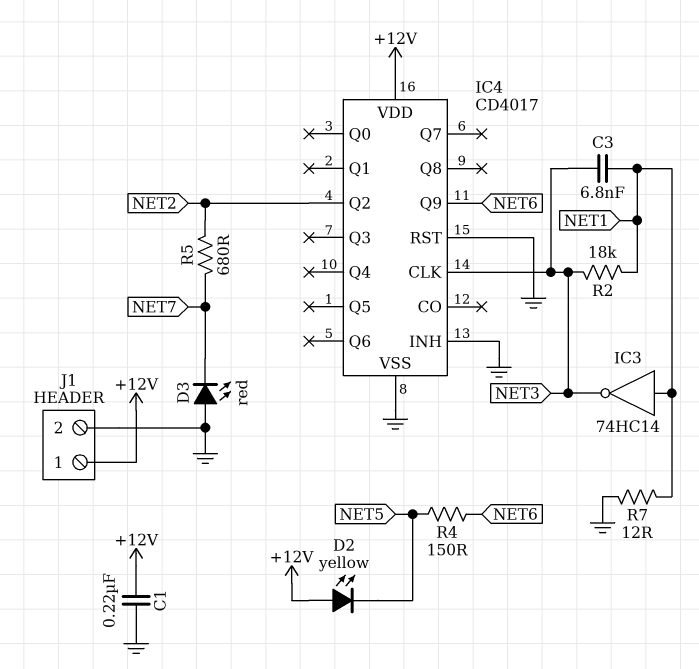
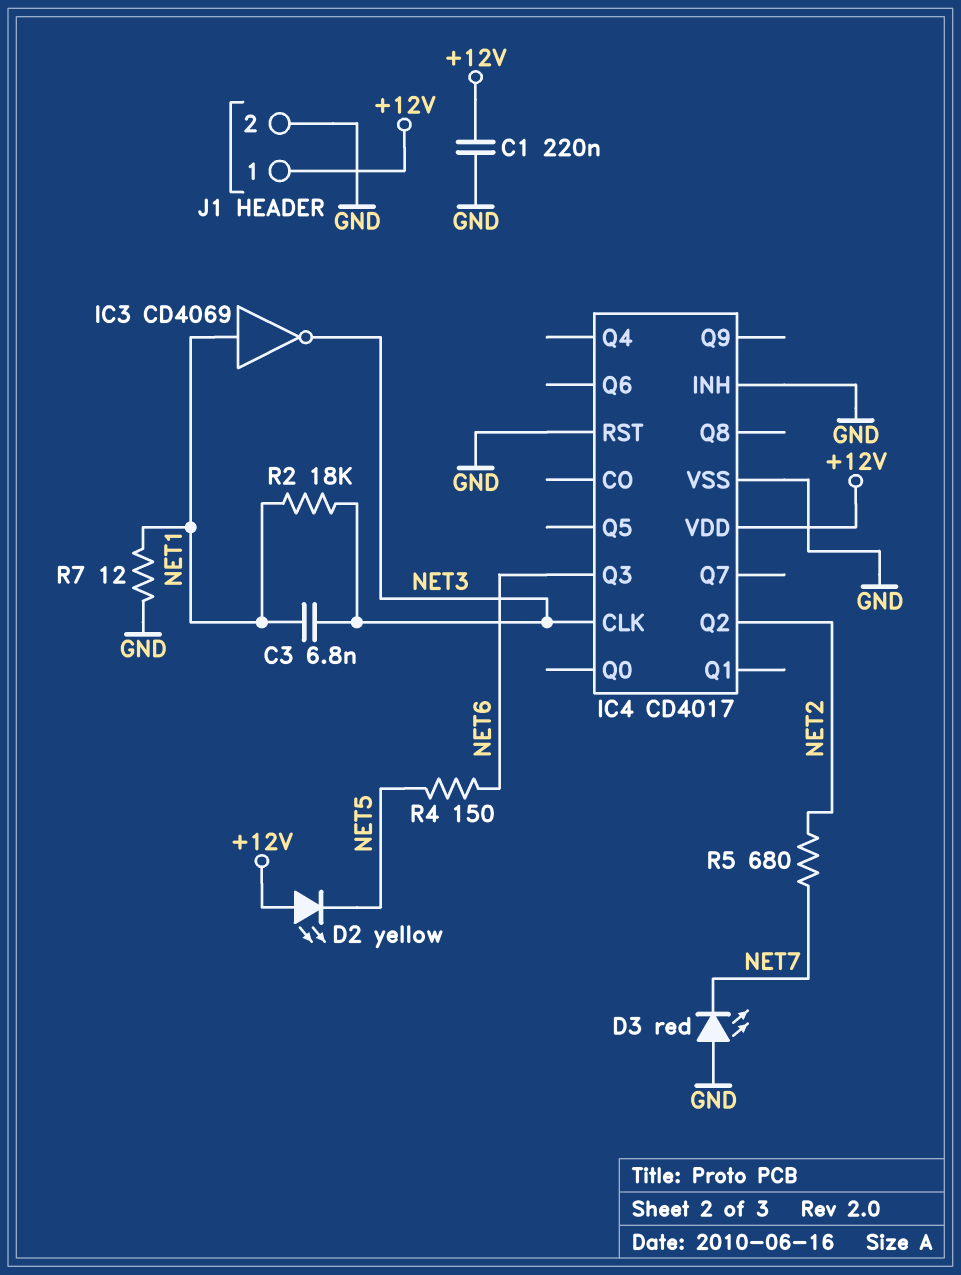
IC3: NOT 74HC14 (in NET1, out NET3) -> NOT CD4069 (in NET1, out NET3)
IC4 pin Q3: none -> NET6
IC4 pin Q9: NET6 -> none

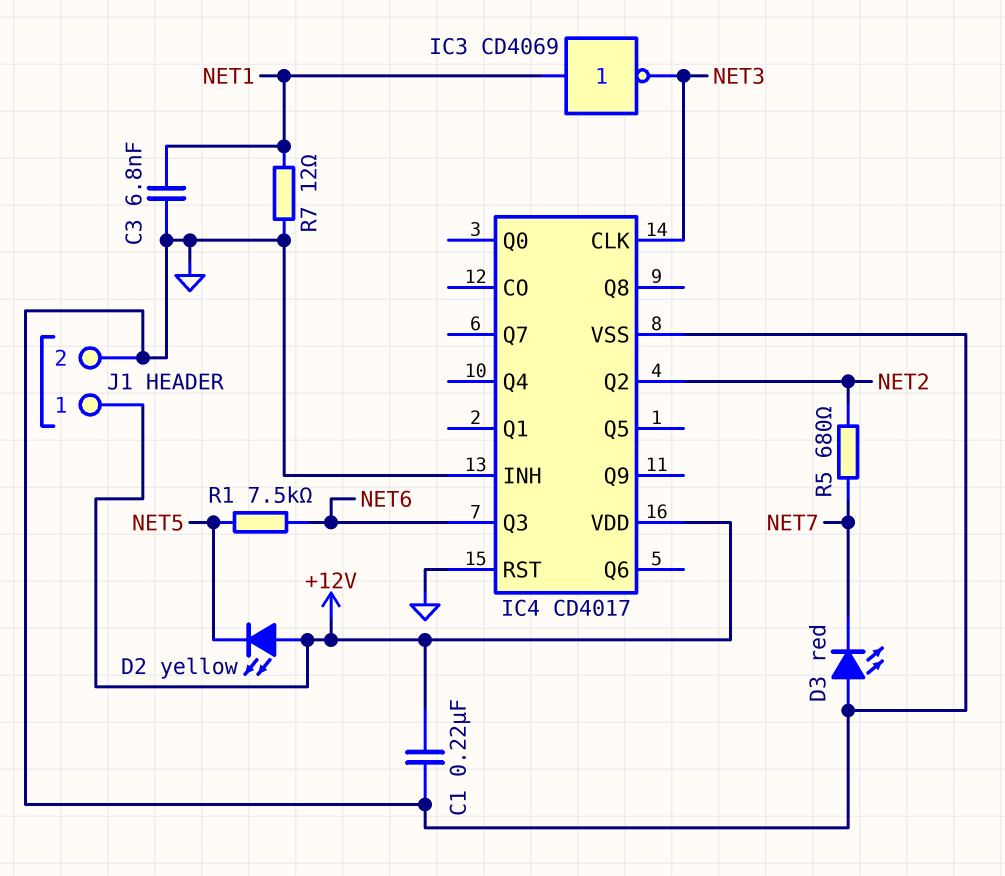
C3: 6.8nF (NET1, NET3) -> 6.8nF (GND, NET1)
R1: none -> 7.5k (NET5, NET6)
R2: 18k (NET1, NET3) -> none
R4: 150 (NET5, NET6) -> none

